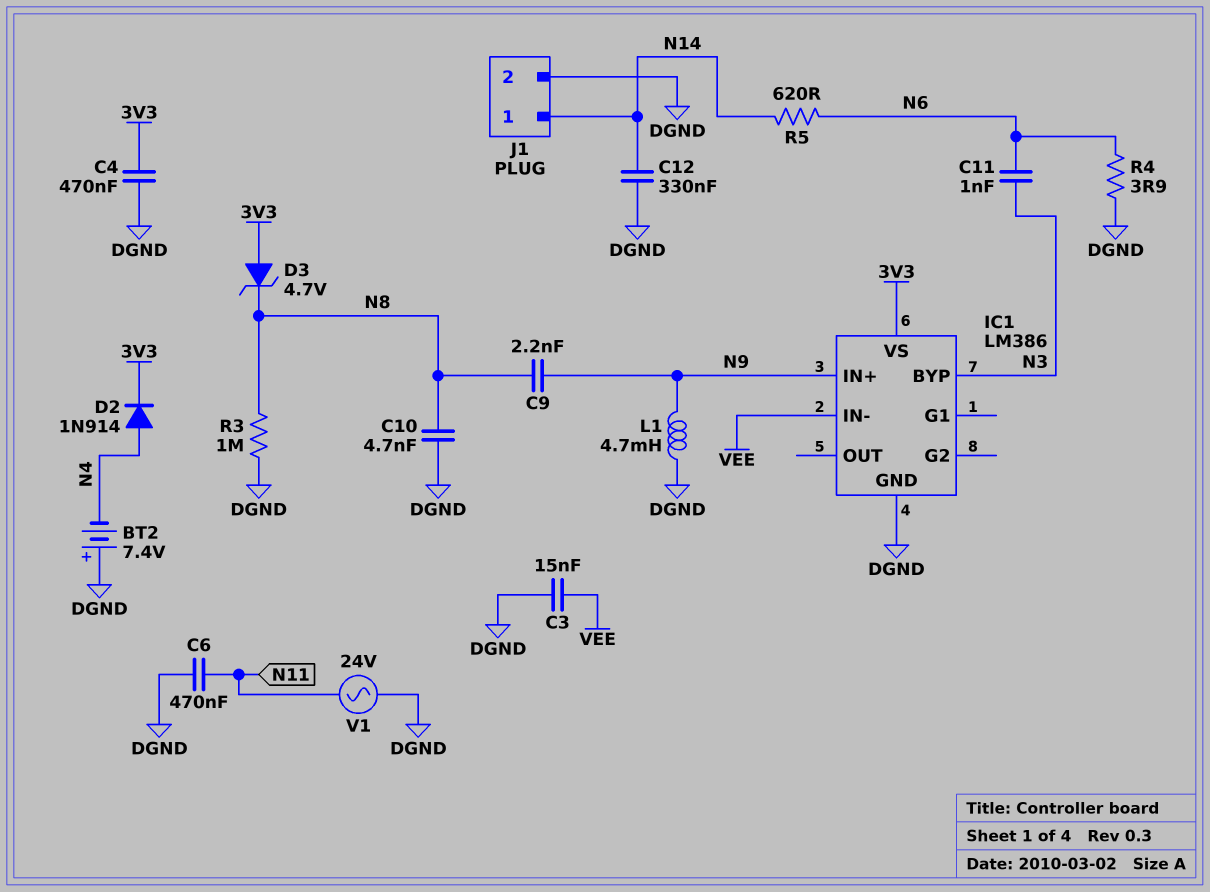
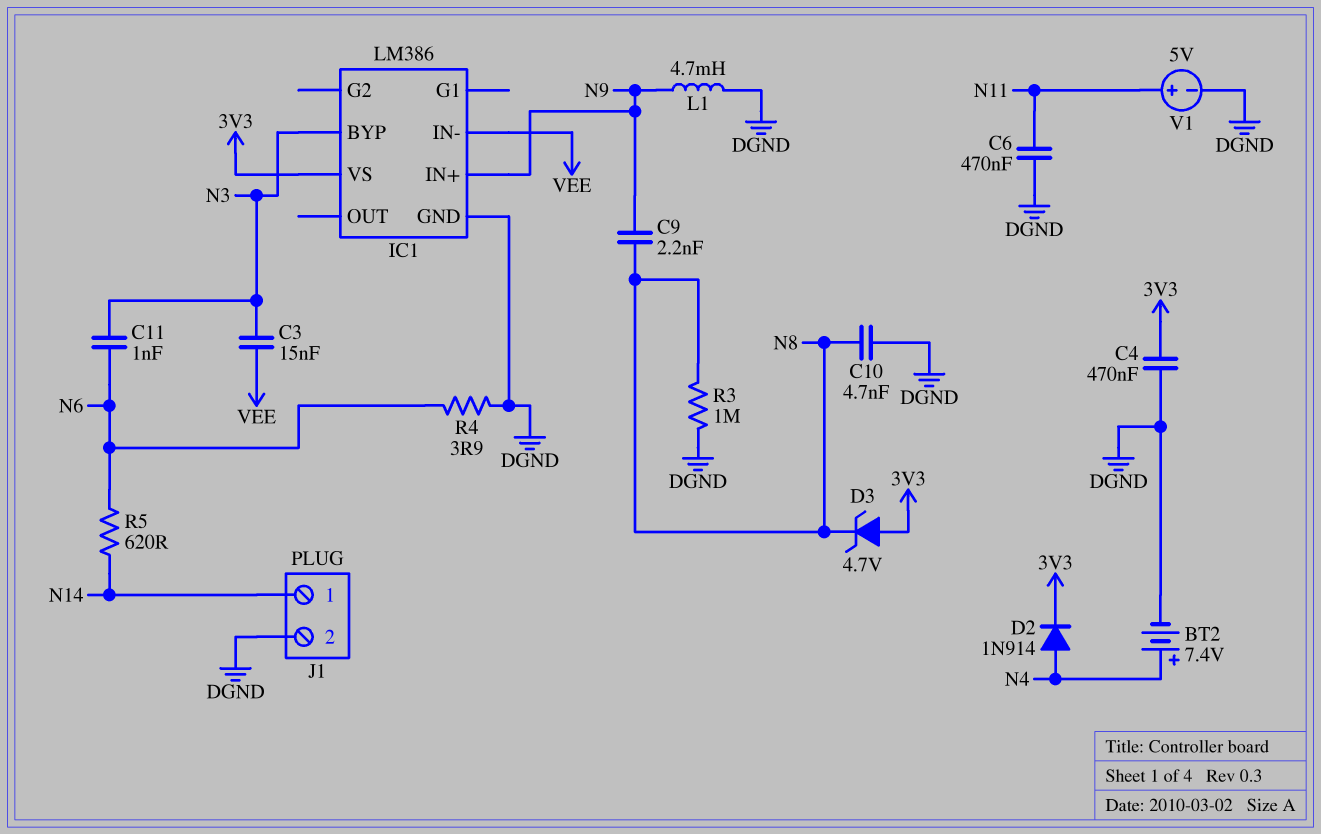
BT2: 7.4V (plus DGND, minus N4) -> 7.4V (plus N4, minus DGND)
C3: 15nF (DGND, VEE) -> 15nF (N3, VEE)
C12: 330nF (DGND, N14) -> none
V1: AC 24V (DGND, N11) -> 5V (plus N11, minus DGND)

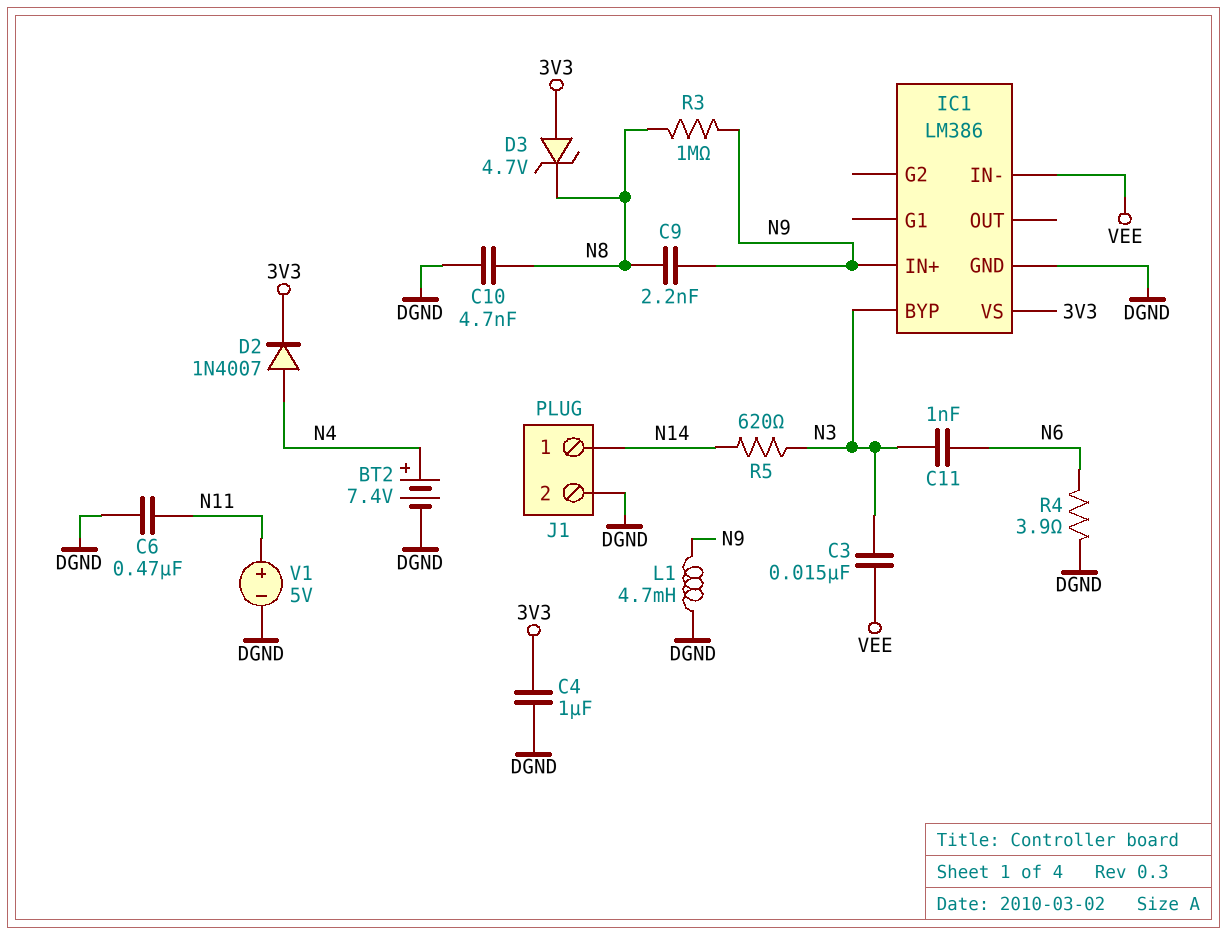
C4: 470nF (3V3, DGND) -> 1uF (3V3, DGND)
D2: diode 1N914 (A N4, K 3V3) -> diode 1N4007 (A N4, K 3V3)
R3: 1M (DGND, N8) -> 1M (N8, N9)
R5: 620 (N6, N14) -> 620 (N3, N14)

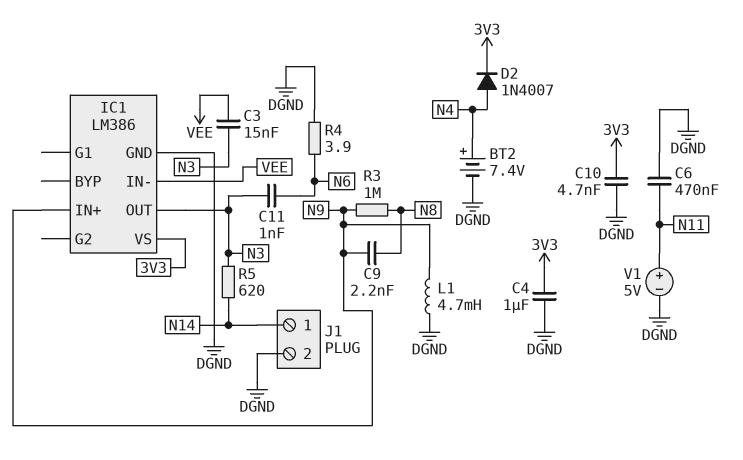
C10: 4.7nF (DGND, N8) -> 4.7nF (3V3, DGND)
D3: zener 4.7V (A 3V3, K N8) -> none
IC1 pin BYP: N3 -> none
IC1 pin OUT: none -> N3

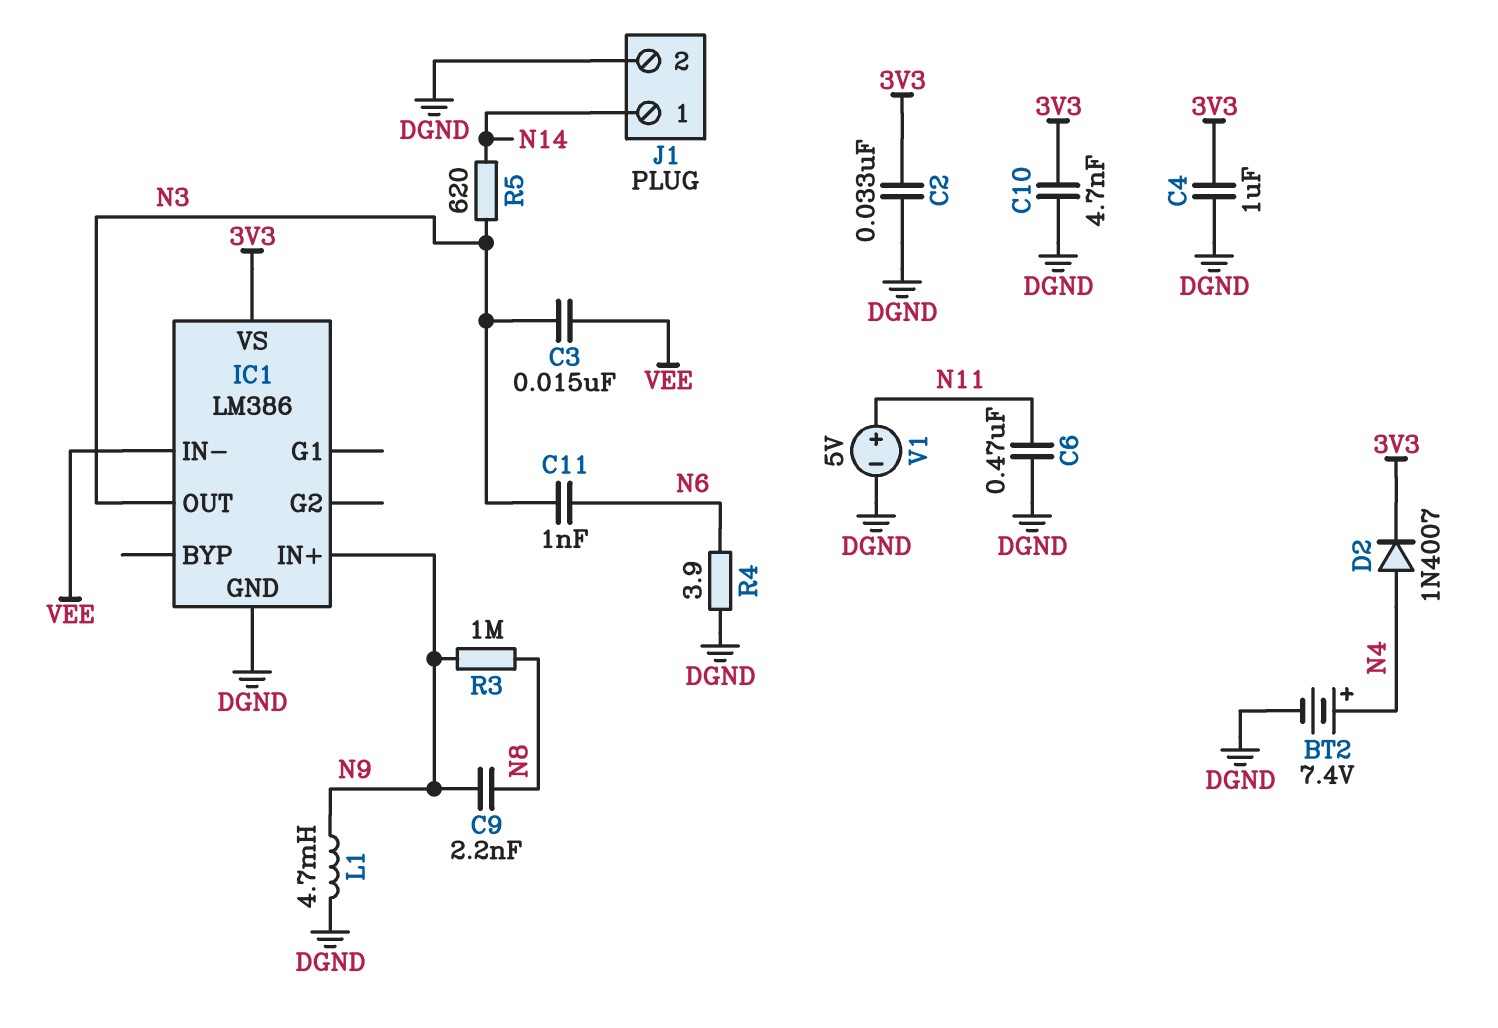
C2: none -> 33nF (3V3, DGND)

